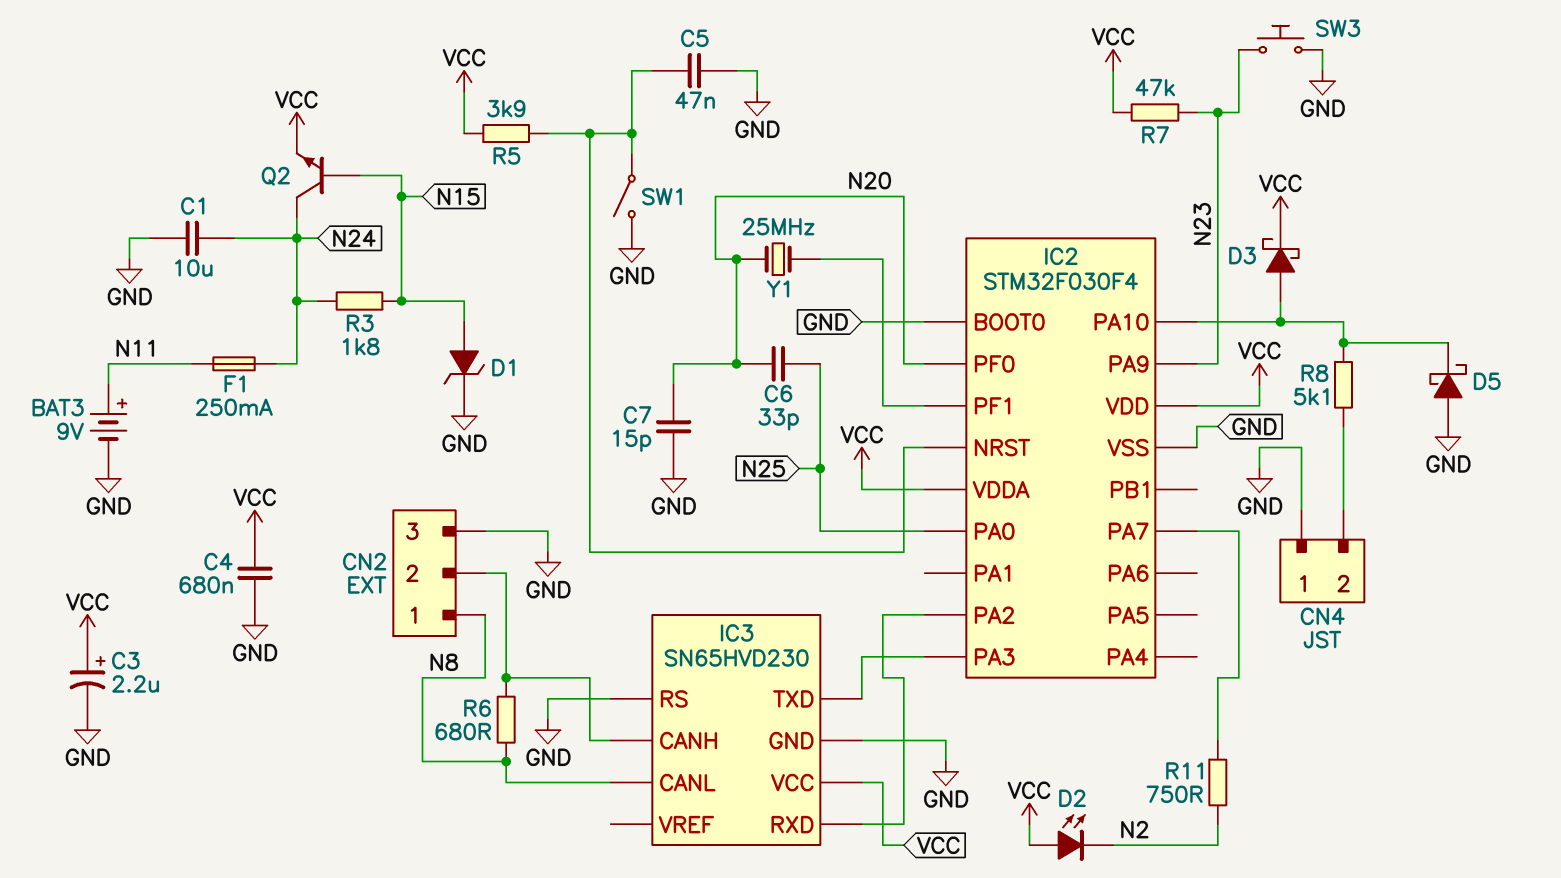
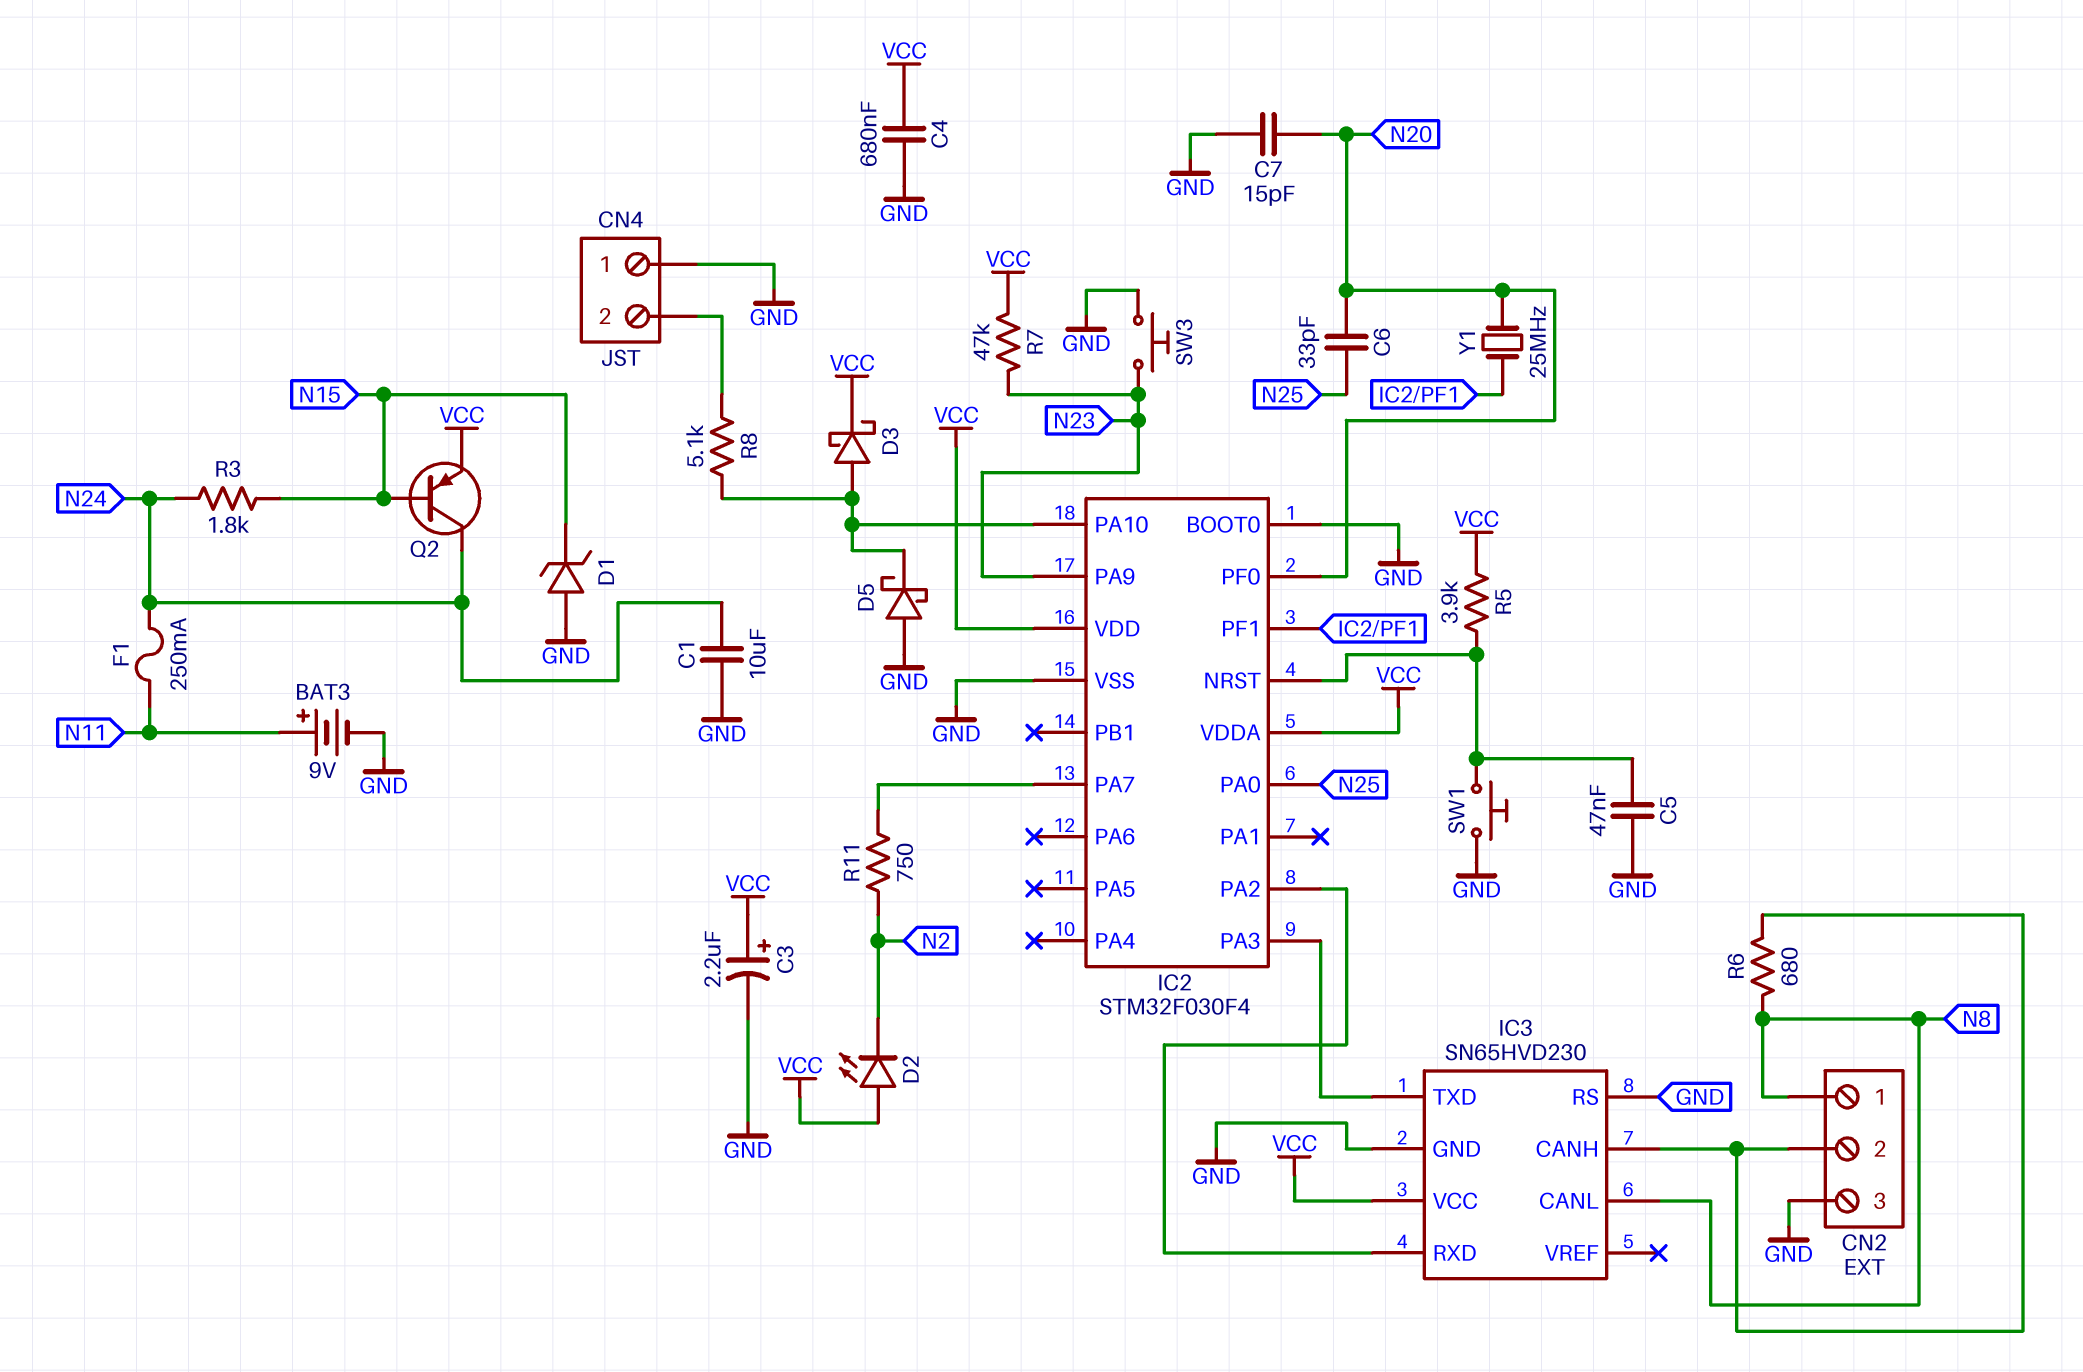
D1: zener (A N15, K GND) -> zener (A GND, K N15)
Q2: NPN (B N15, C N24, E VCC) -> PNP (B N15, C N24, E VCC)
SW1: switch (GND, IC2/NRST) -> button (GND, IC2/NRST)

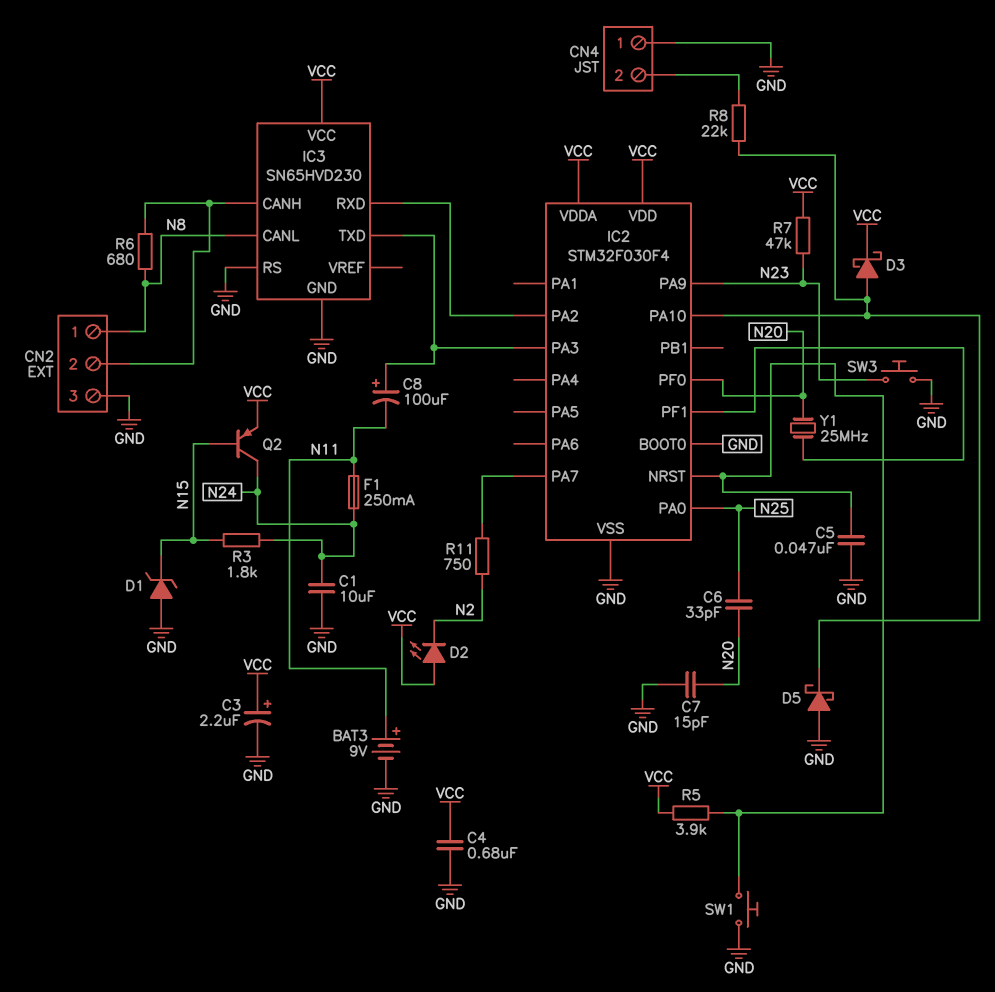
C8: none -> 100uF (plus IC2/PA3, minus N11)
R8: 5.1k (CN4/2, IC2/PA10) -> 22k (CN4/2, IC2/PA10)

